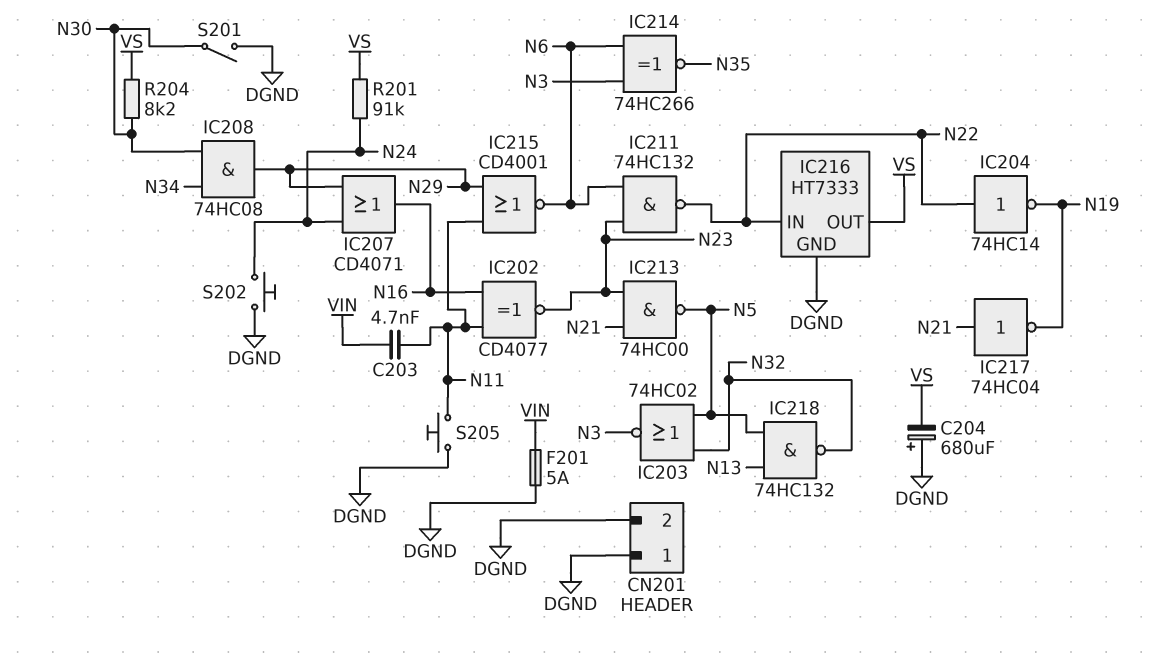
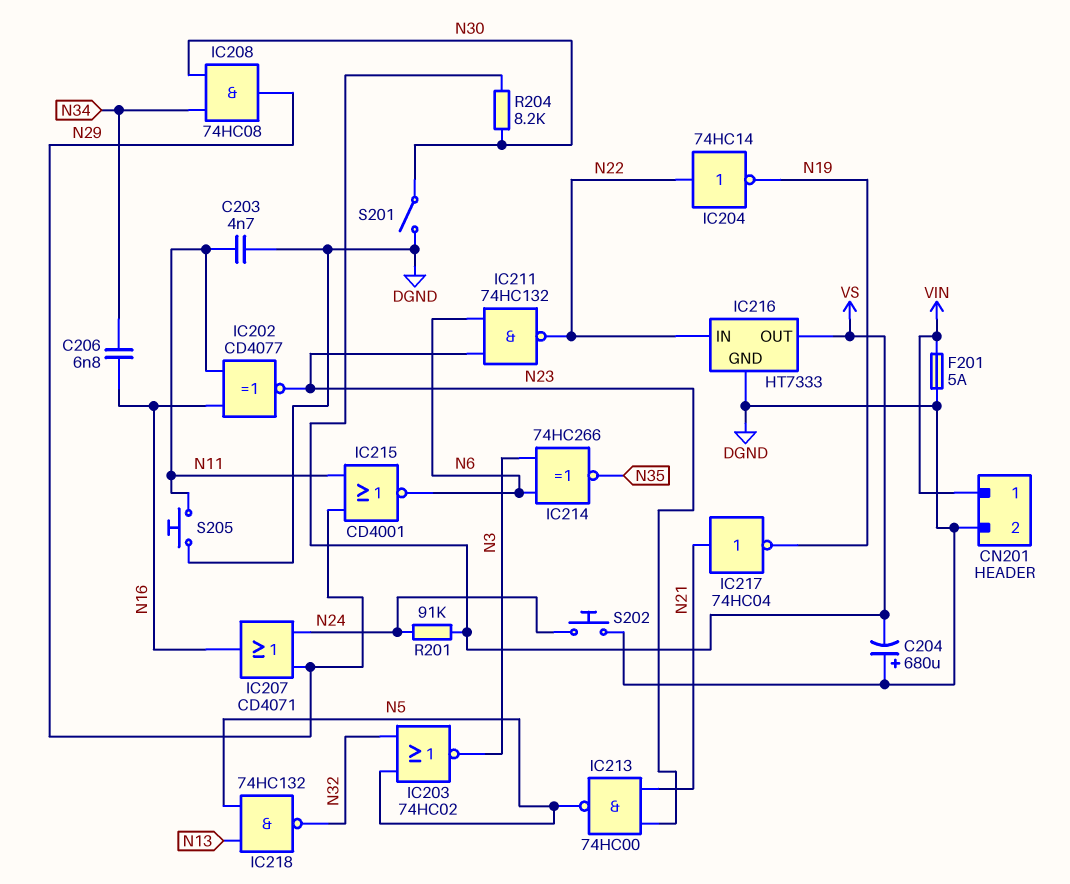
C203: 4.7nF (N11, VIN) -> 4.7nF (DGND, N11)
C206: none -> 6.8nF (N16, N34)
CN201 pin 1: DGND -> VIN

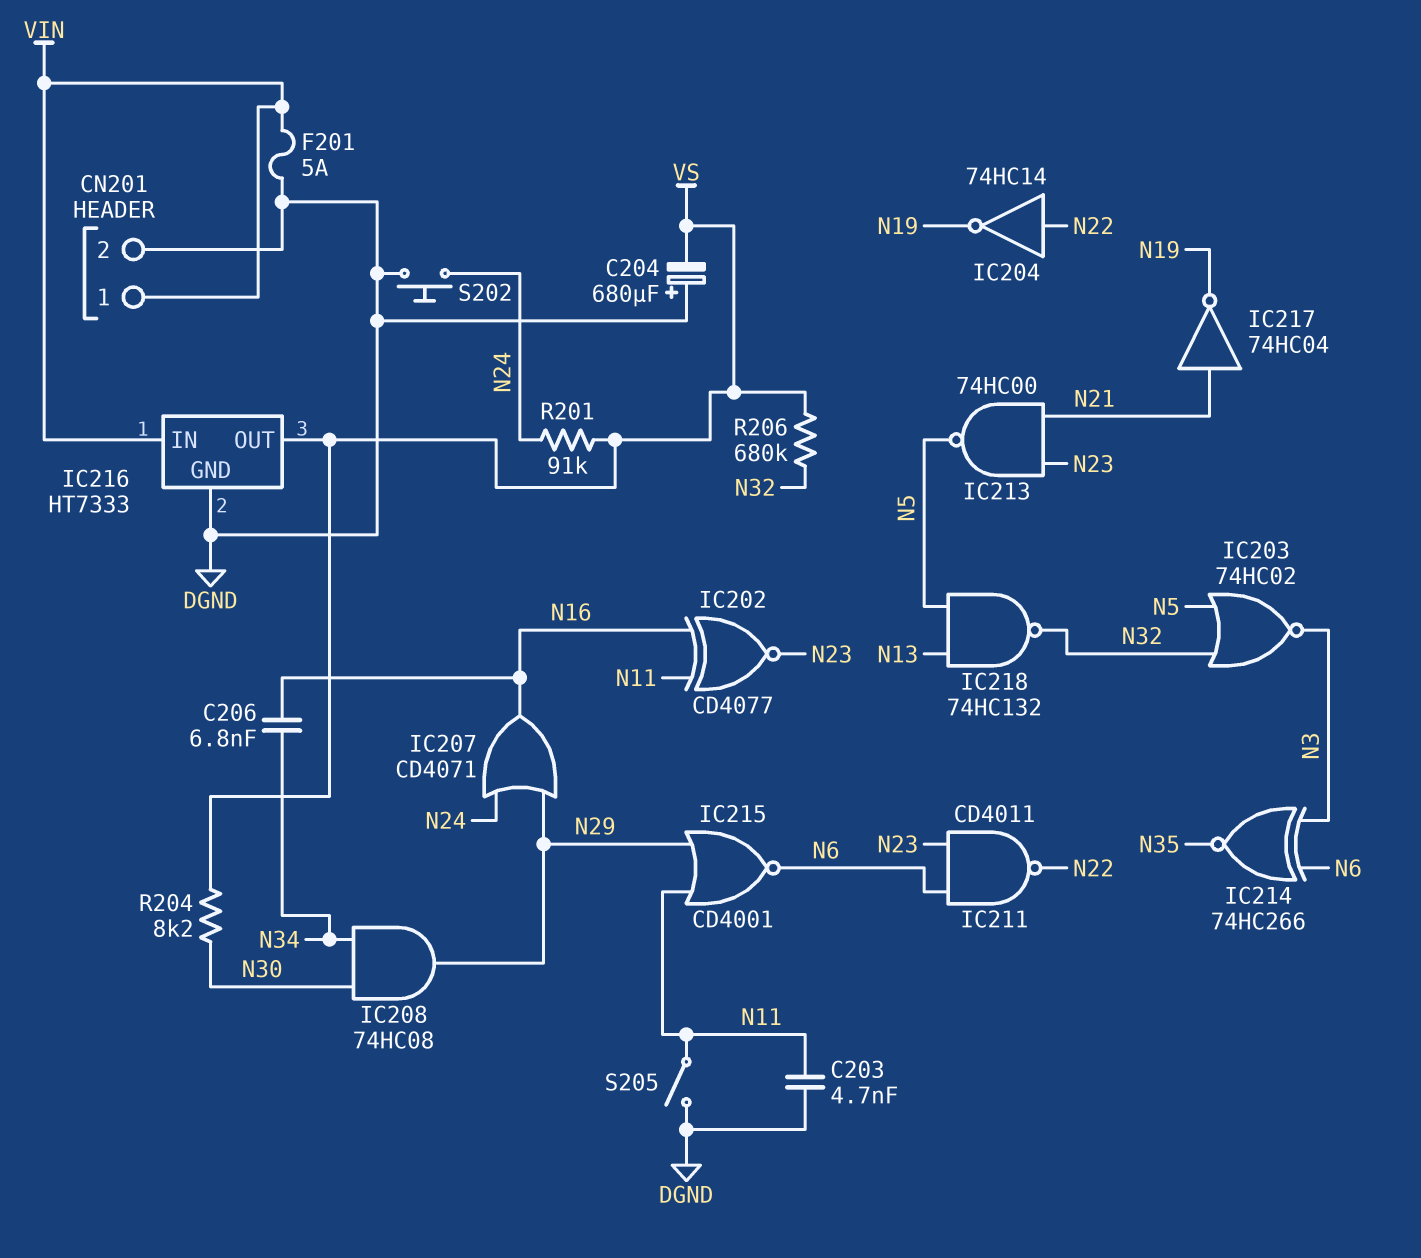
IC211: NAND 74HC132 (in N6, in N23, out N22) -> NAND CD4011 (in N6, in N23, out N22)
IC216 pin IN: N22 -> VIN
R206: none -> 680k (N32, VS)
S201: switch (DGND, N30) -> none
S205: button (DGND, N11) -> switch (DGND, N11)

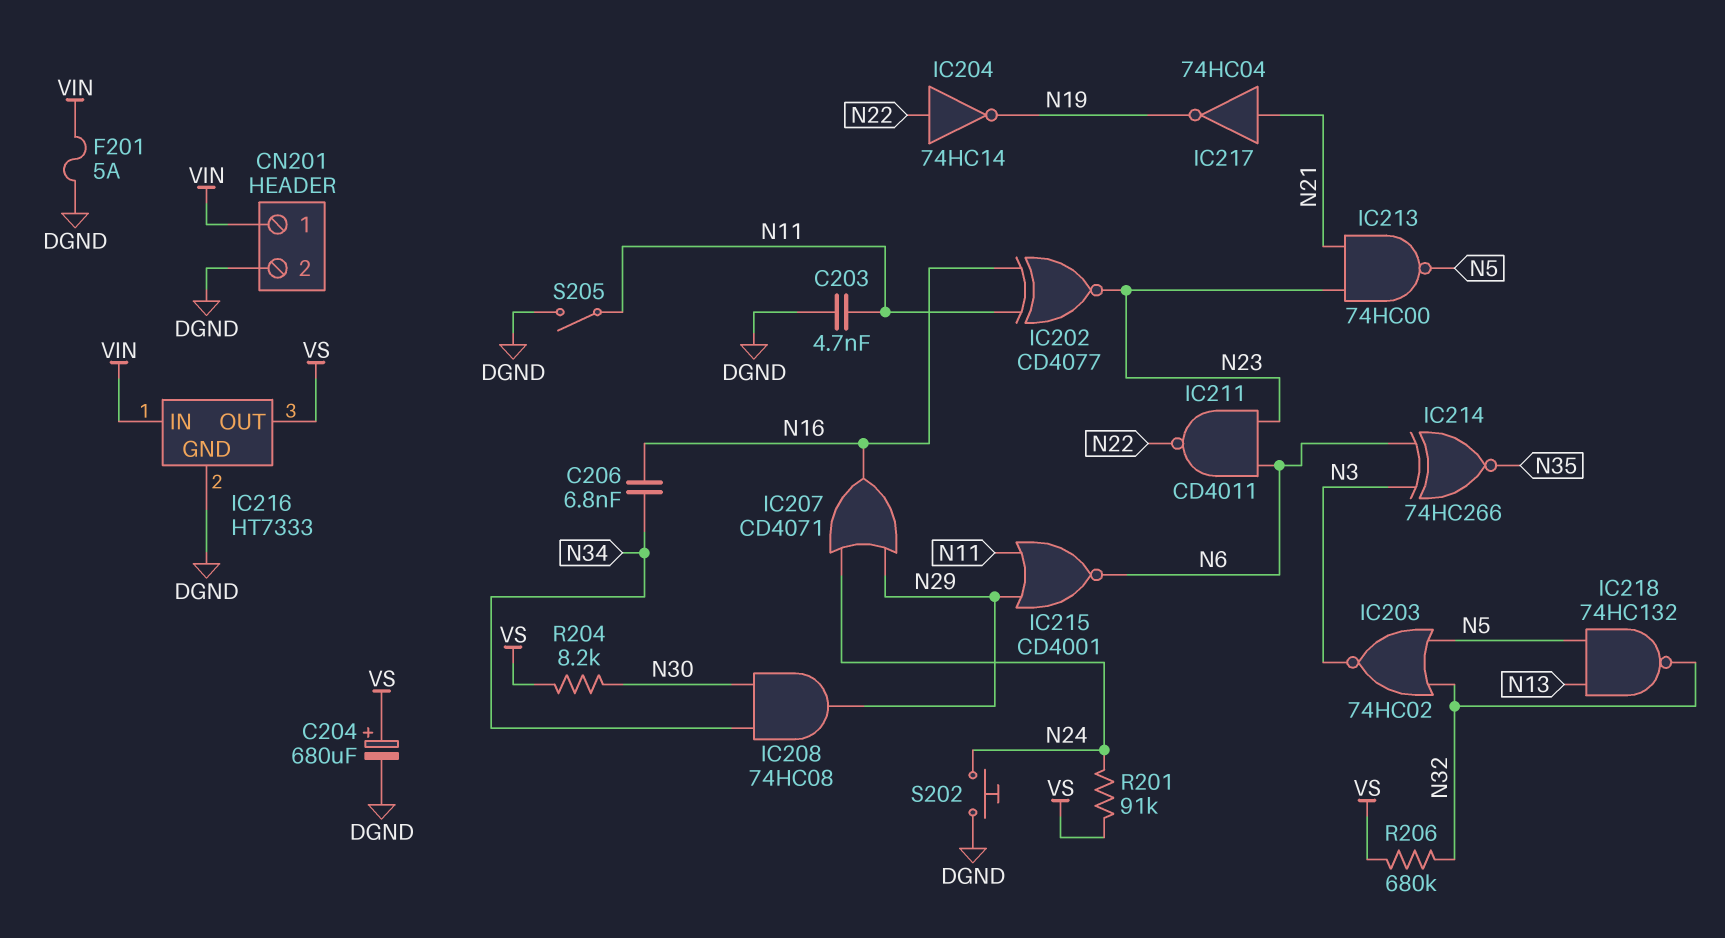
C204: 680uF (plus DGND, minus VS) -> 680uF (plus VS, minus DGND)

